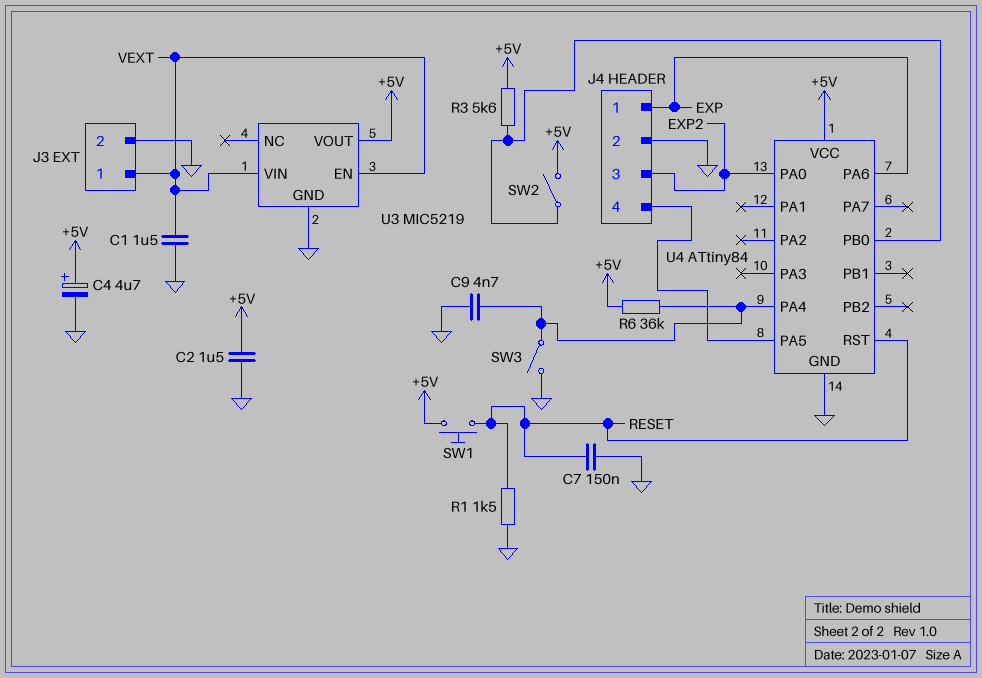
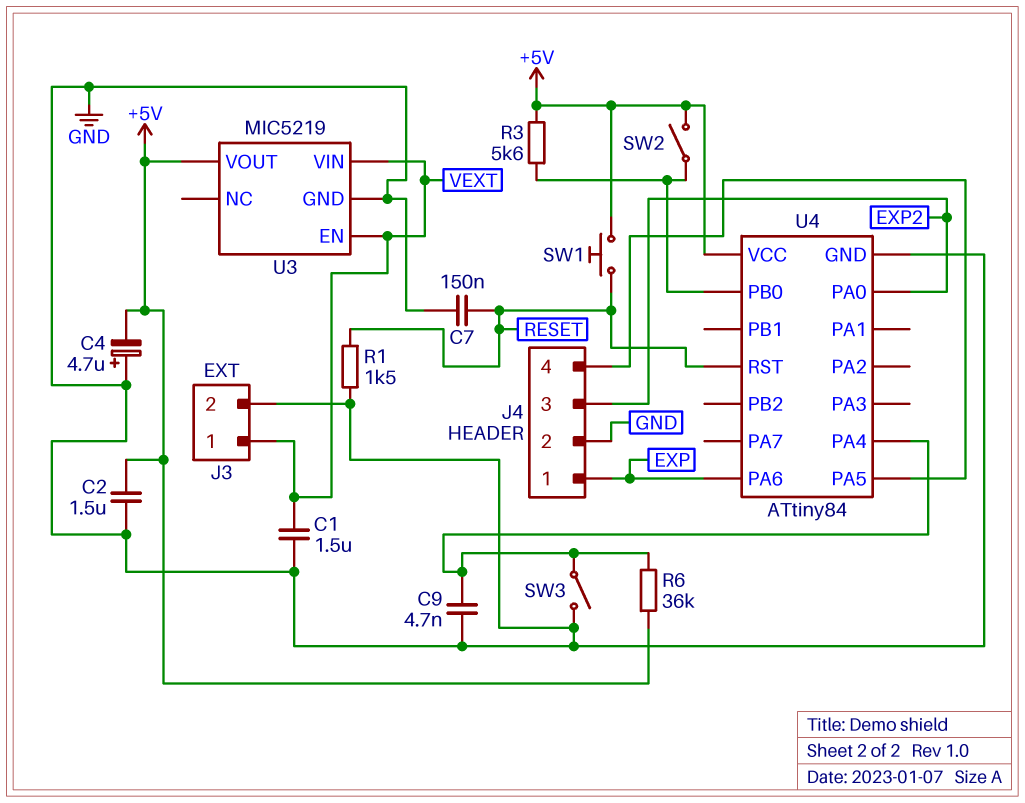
C4: 4.7uF (plus +5V, minus GND) -> 4.7uF (plus GND, minus +5V)

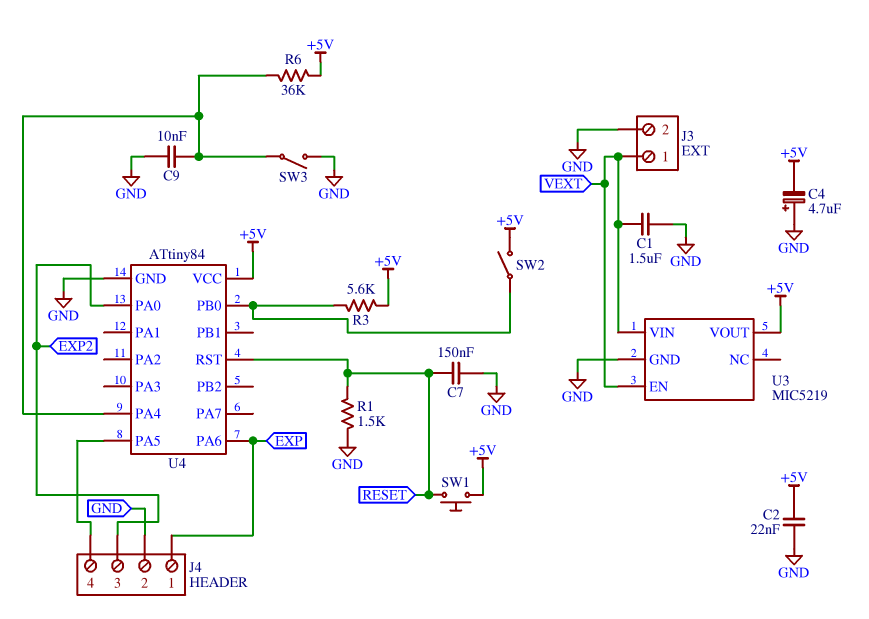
C2: 1.5uF (+5V, GND) -> 22nF (+5V, GND)
C9: 4.7nF (GND, U4/PA4) -> 10nF (GND, U4/PA4)

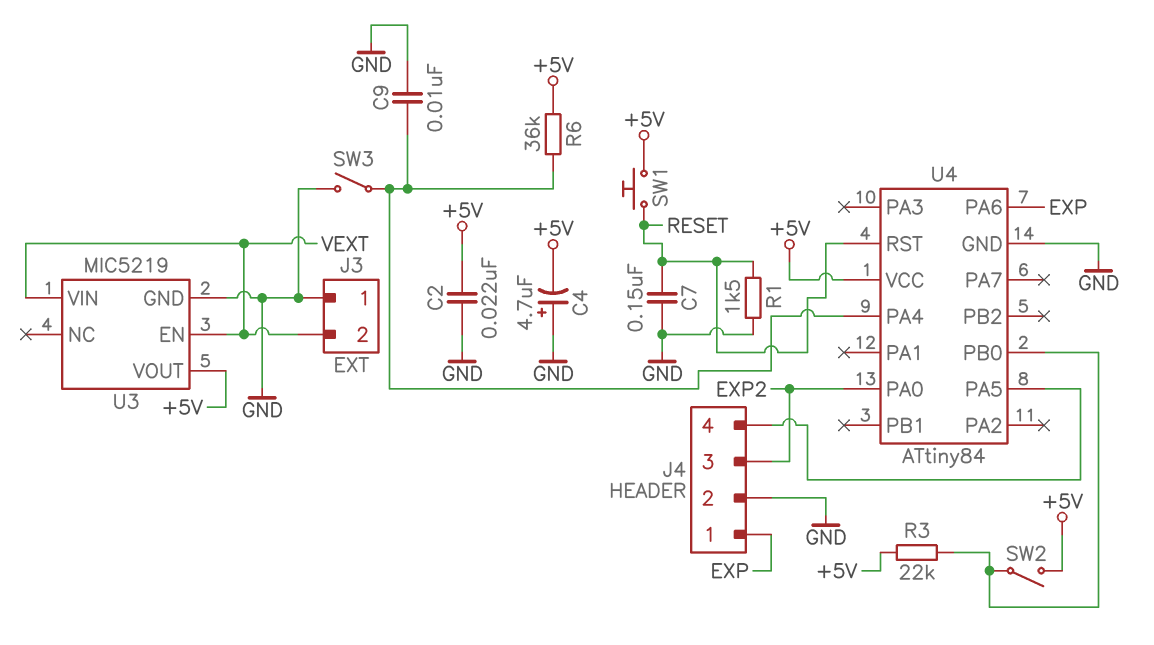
C1: 1.5uF (GND, VEXT) -> none
J3 pin 1: VEXT -> GND
J3 pin 2: GND -> VEXT
R3: 5.6k (+5V, U4/PB0) -> 22k (+5V, U4/PB0)

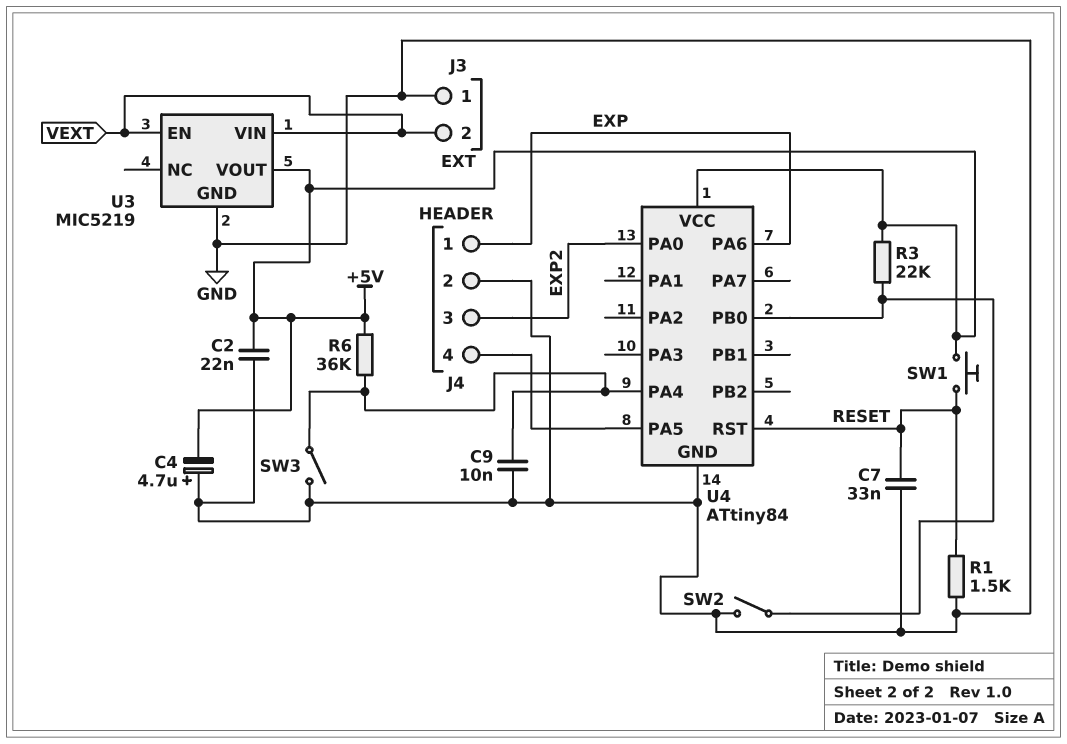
C7: 150nF (GND, RESET) -> 33nF (GND, RESET)
SW2: switch (+5V, U4/PB0) -> switch (GND, U4/PB0)

